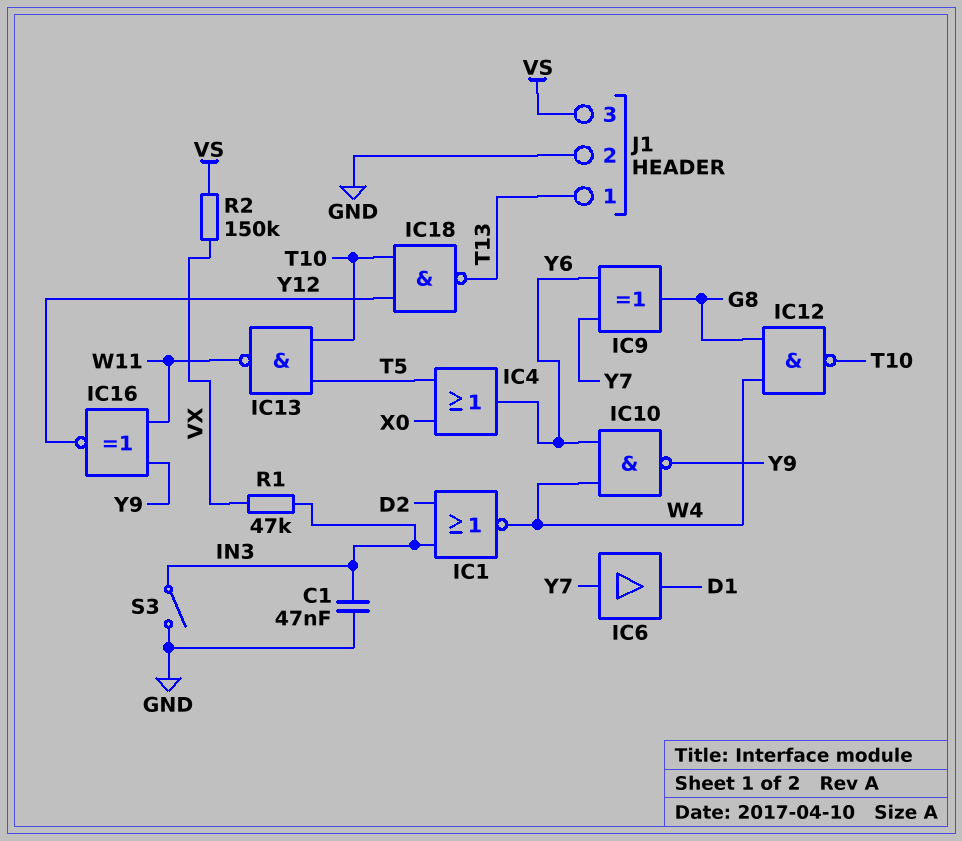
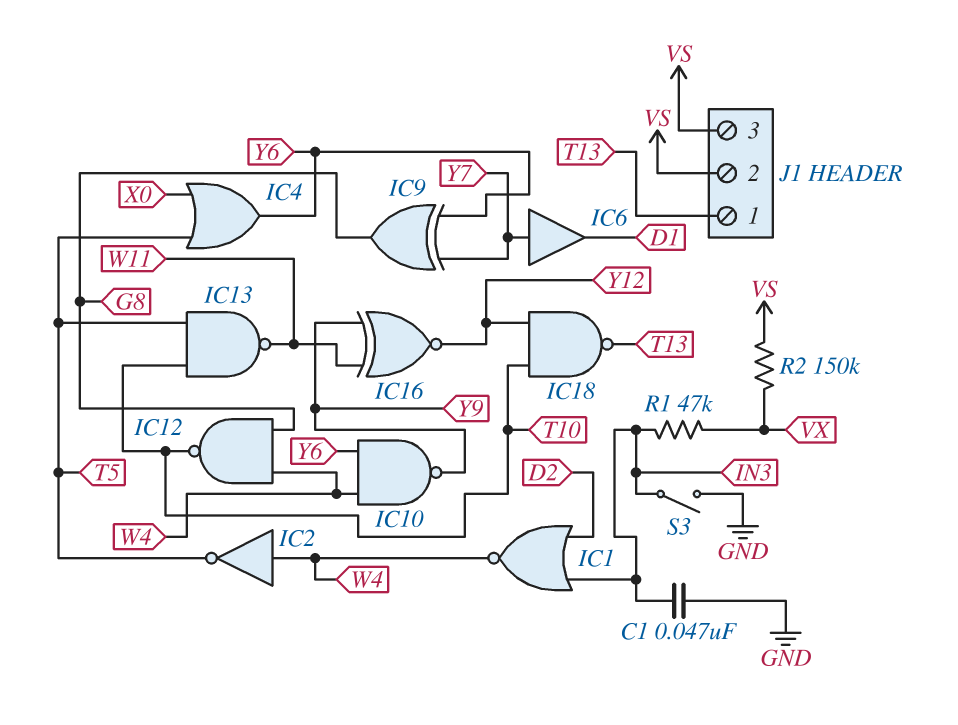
IC2: none -> NOT (in W4, out T5)
J1 pin 2: GND -> VS

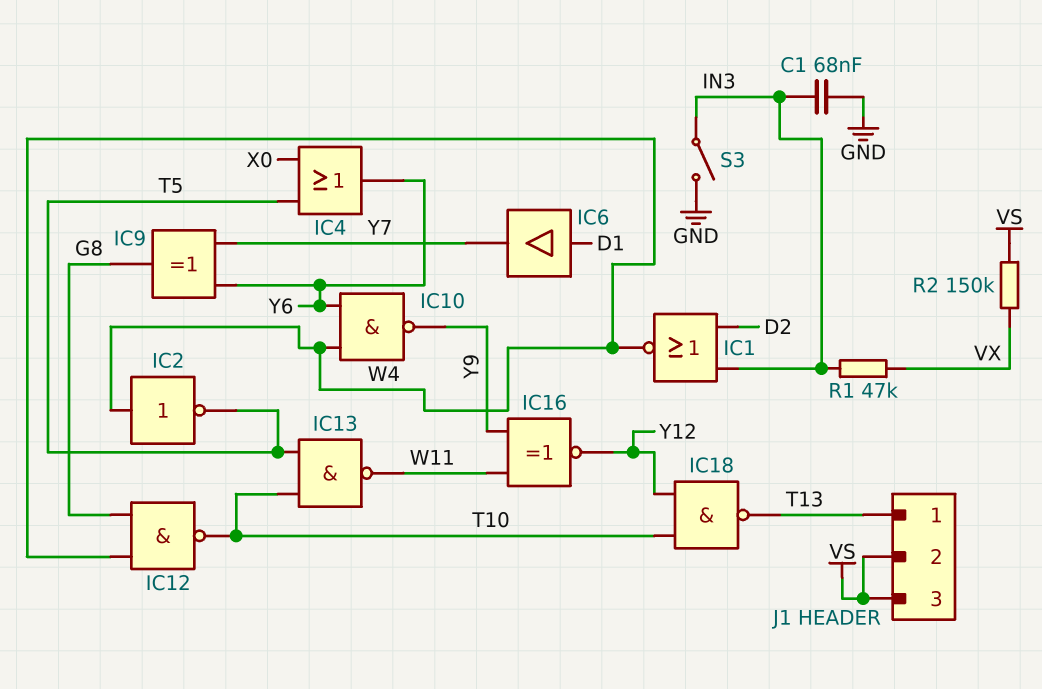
C1: 47nF (GND, IN3) -> 68nF (GND, IN3)
IC6: buffer (in Y7, out D1) -> buffer (in D1, out Y7)

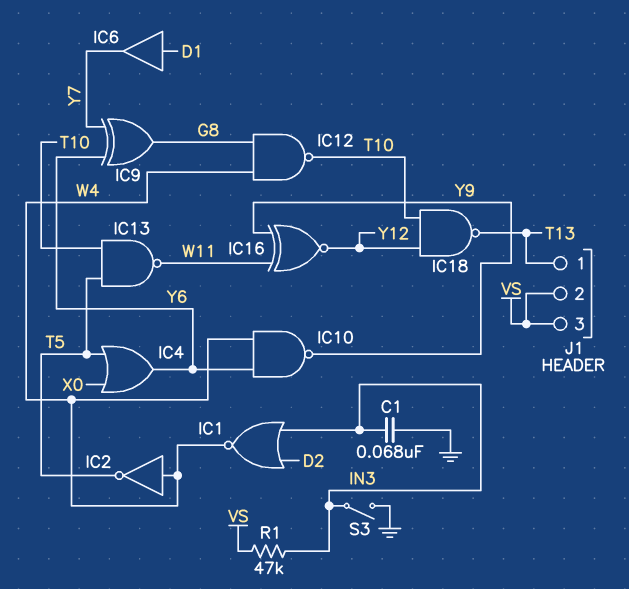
R1: 47k (IN3, VX) -> 47k (IN3, VS)
R2: 150k (VS, VX) -> none

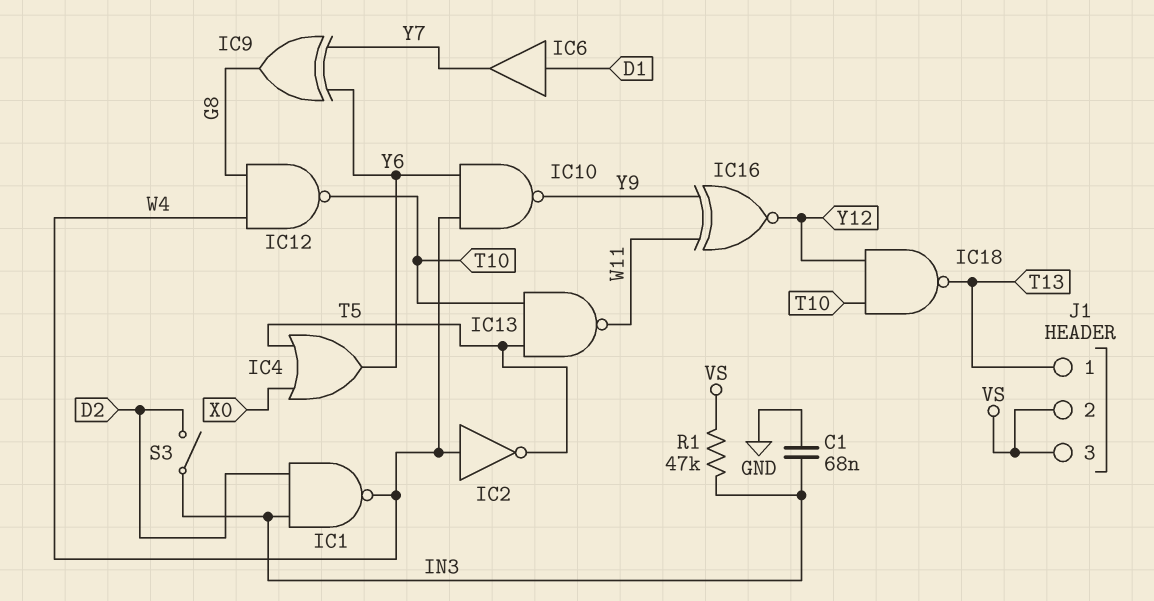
IC1: NOR (in D2, in IN3, out W4) -> NAND (in D2, in IN3, out W4)
S3: switch (GND, IN3) -> switch (D2, IN3)

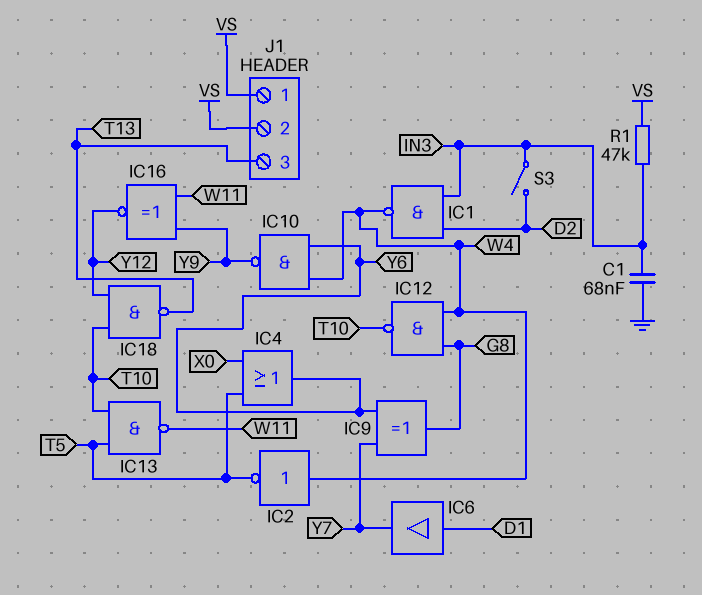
J1 pin 1: T13 -> VS
J1 pin 3: VS -> T13

